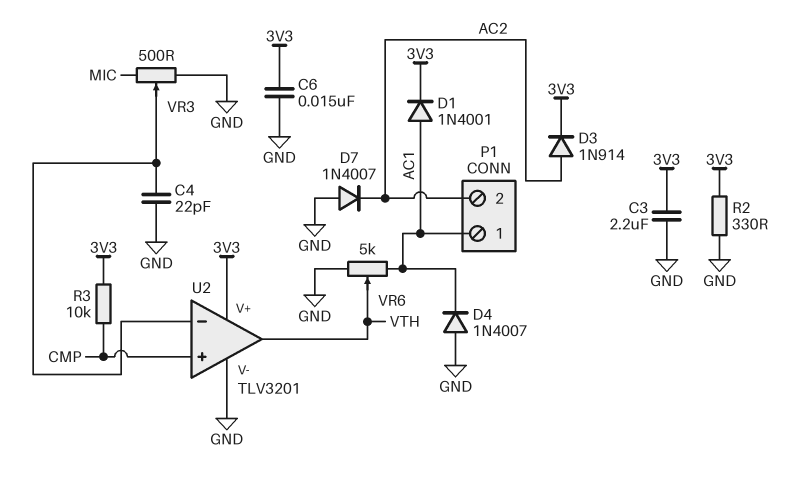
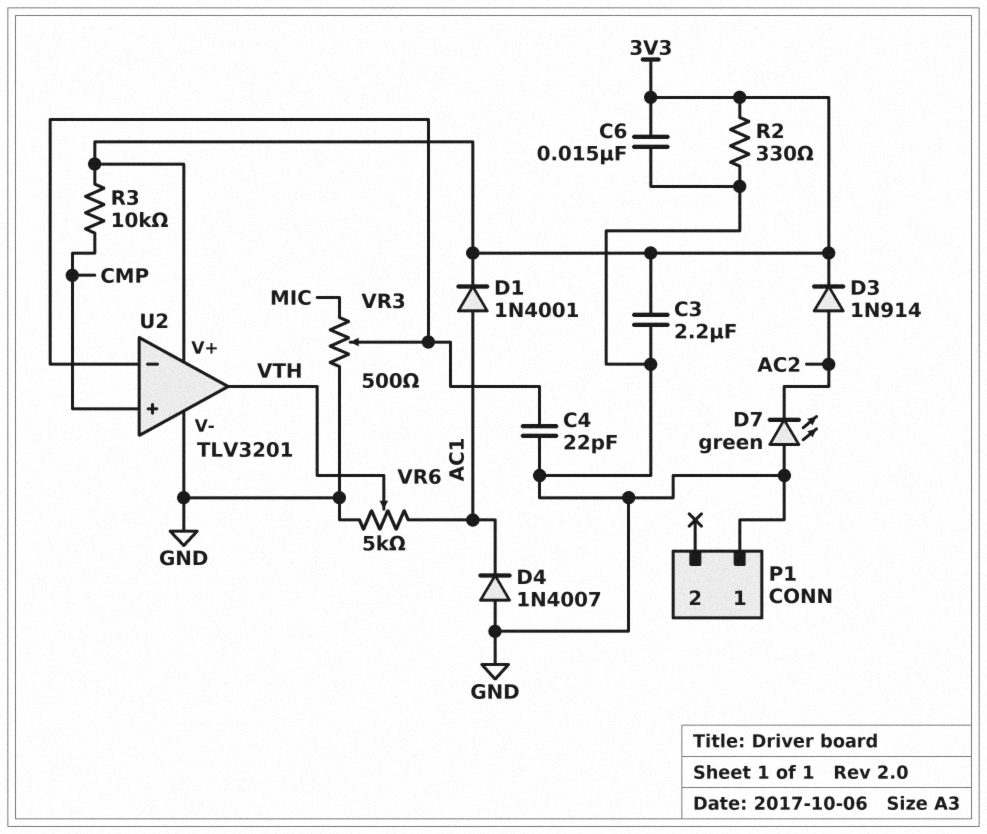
D7: diode 1N4007 (A GND, K AC2) -> LED green (A GND, K AC2)
P1 pin 1: AC1 -> GND
P1 pin 2: AC2 -> none

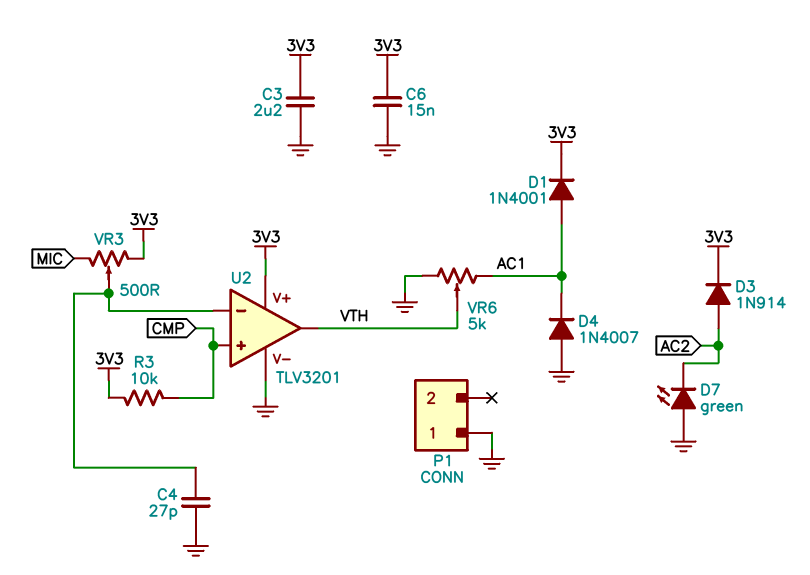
C4: 22pF (GND, U2/in-) -> 27pF (GND, U2/in-)
R2: 330 (3V3, GND) -> none
VR3: 500 (GND, MIC, wiper U2/in-) -> 500 (3V3, MIC, wiper U2/in-)

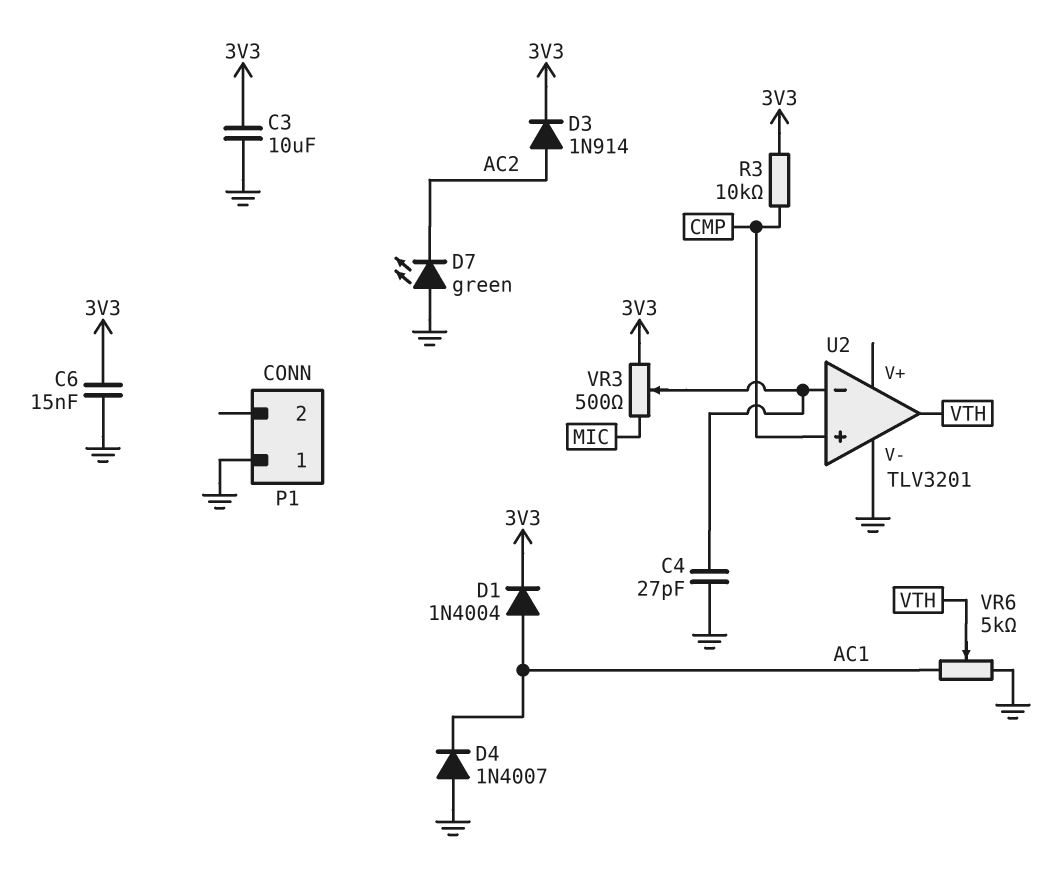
C3: 2.2uF (3V3, GND) -> 10uF (3V3, GND)
D1: diode 1N4001 (A AC1, K 3V3) -> diode 1N4004 (A AC1, K 3V3)
U2 pin V+: 3V3 -> none

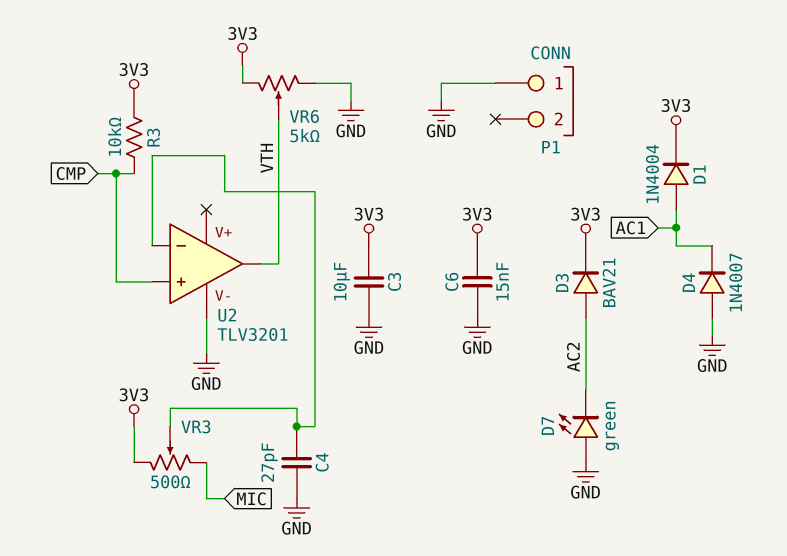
D3: diode 1N914 (A AC2, K 3V3) -> diode BAV21 (A AC2, K 3V3)
VR6: 5k (AC1, GND, wiper VTH) -> 5k (3V3, GND, wiper VTH)

